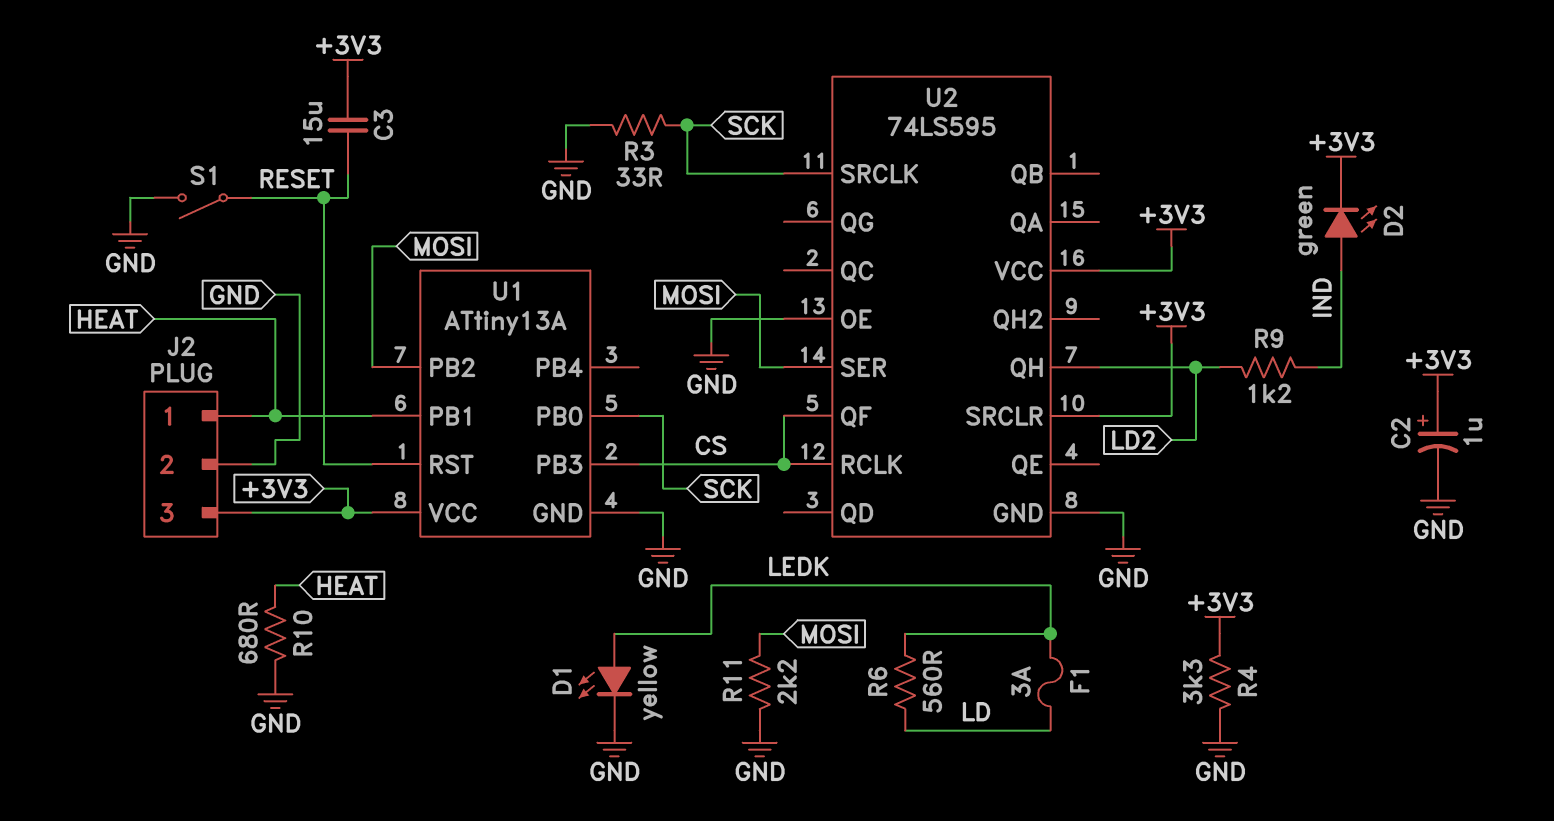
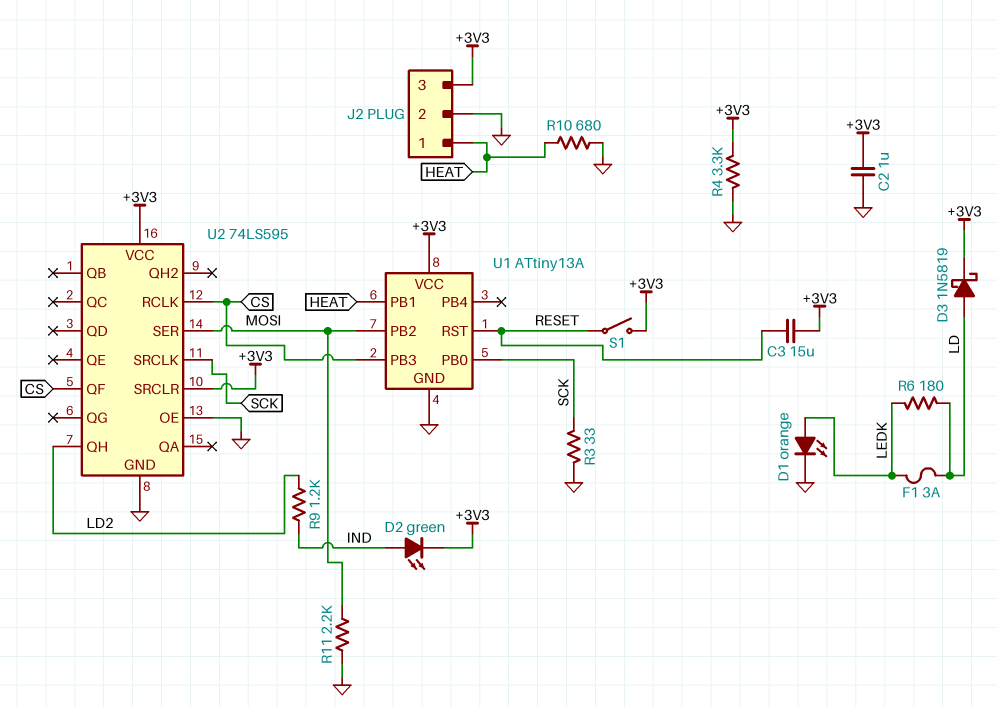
C2: 1uF (plus +3V3, minus GND) -> 1uF (+3V3, GND)
D1: LED yellow (A LEDK, K GND) -> LED orange (A LEDK, K GND)
D3: none -> schottky 1N5819 (A LD, K +3V3)
R6: 560 (LD, LEDK) -> 180 (LD, LEDK)
S1: switch (GND, RESET) -> switch (+3V3, RESET)

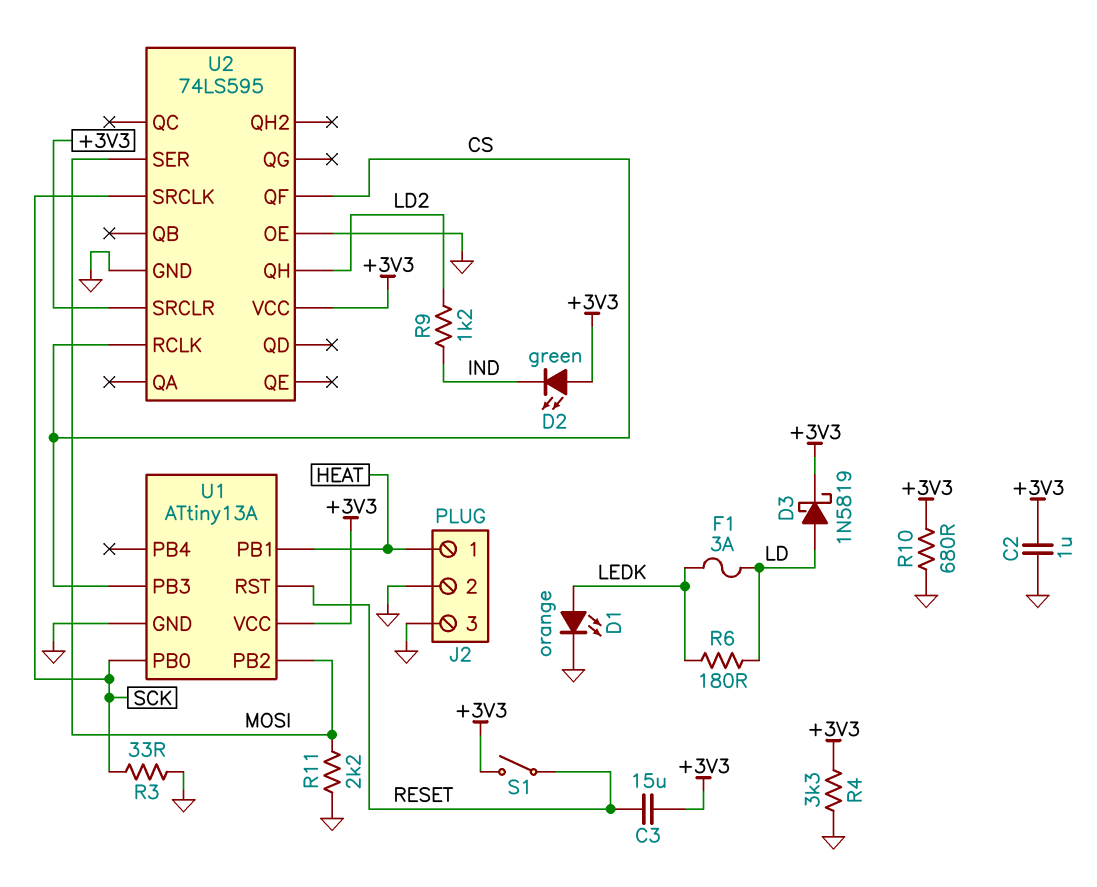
D2: LED green (A IND, K +3V3) -> LED green (A +3V3, K IND)
J2 pin 3: +3V3 -> GND
R10: 680 (GND, HEAT) -> 680 (+3V3, GND)

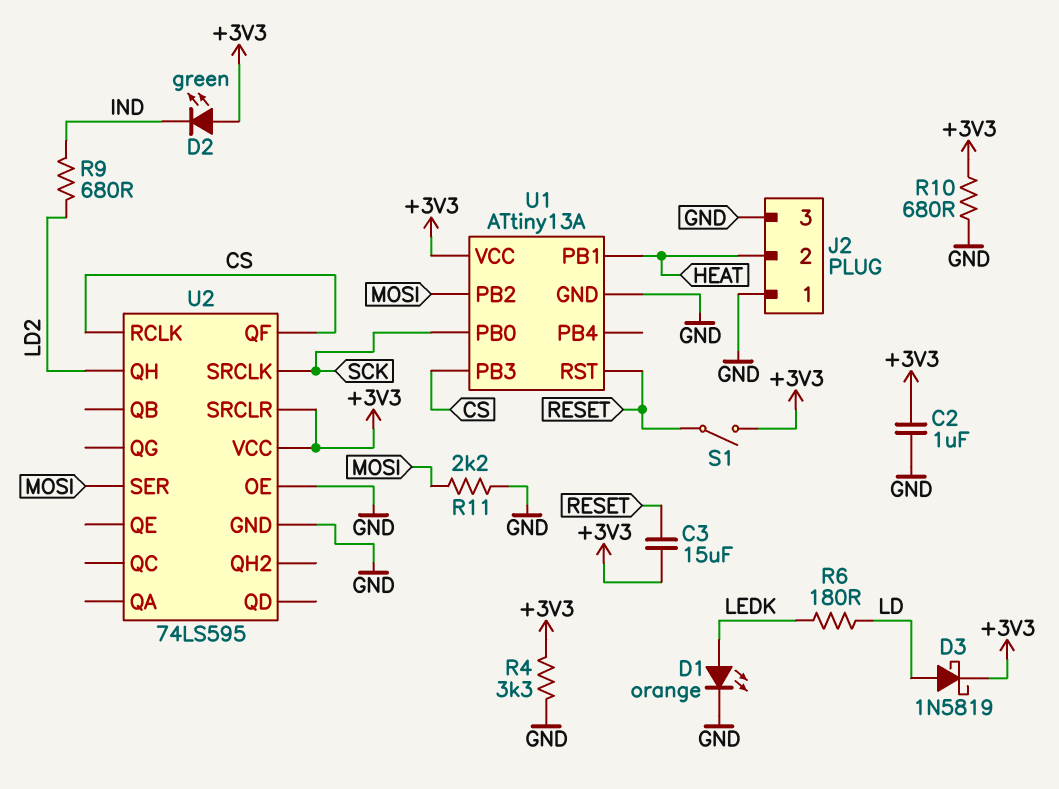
F1: 3A (LD, LEDK) -> none
J2 pin 1: HEAT -> GND
J2 pin 2: GND -> HEAT
R3: 33 (GND, SCK) -> none
R9: 1.2k (IND, LD2) -> 680 (IND, LD2)

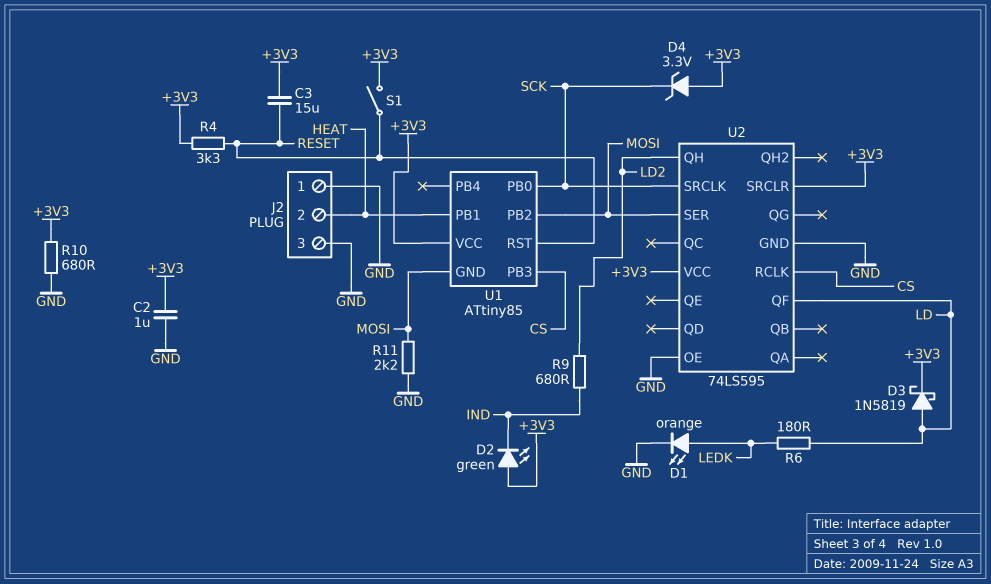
D4: none -> zener 3.3V (A +3V3, K SCK)
R4: 3.3k (+3V3, GND) -> 3.3k (+3V3, RESET)
U1: ATtiny13A -> ATtiny85
U1 pin GND: GND -> MOSI
U2 pin QF: CS -> LD

